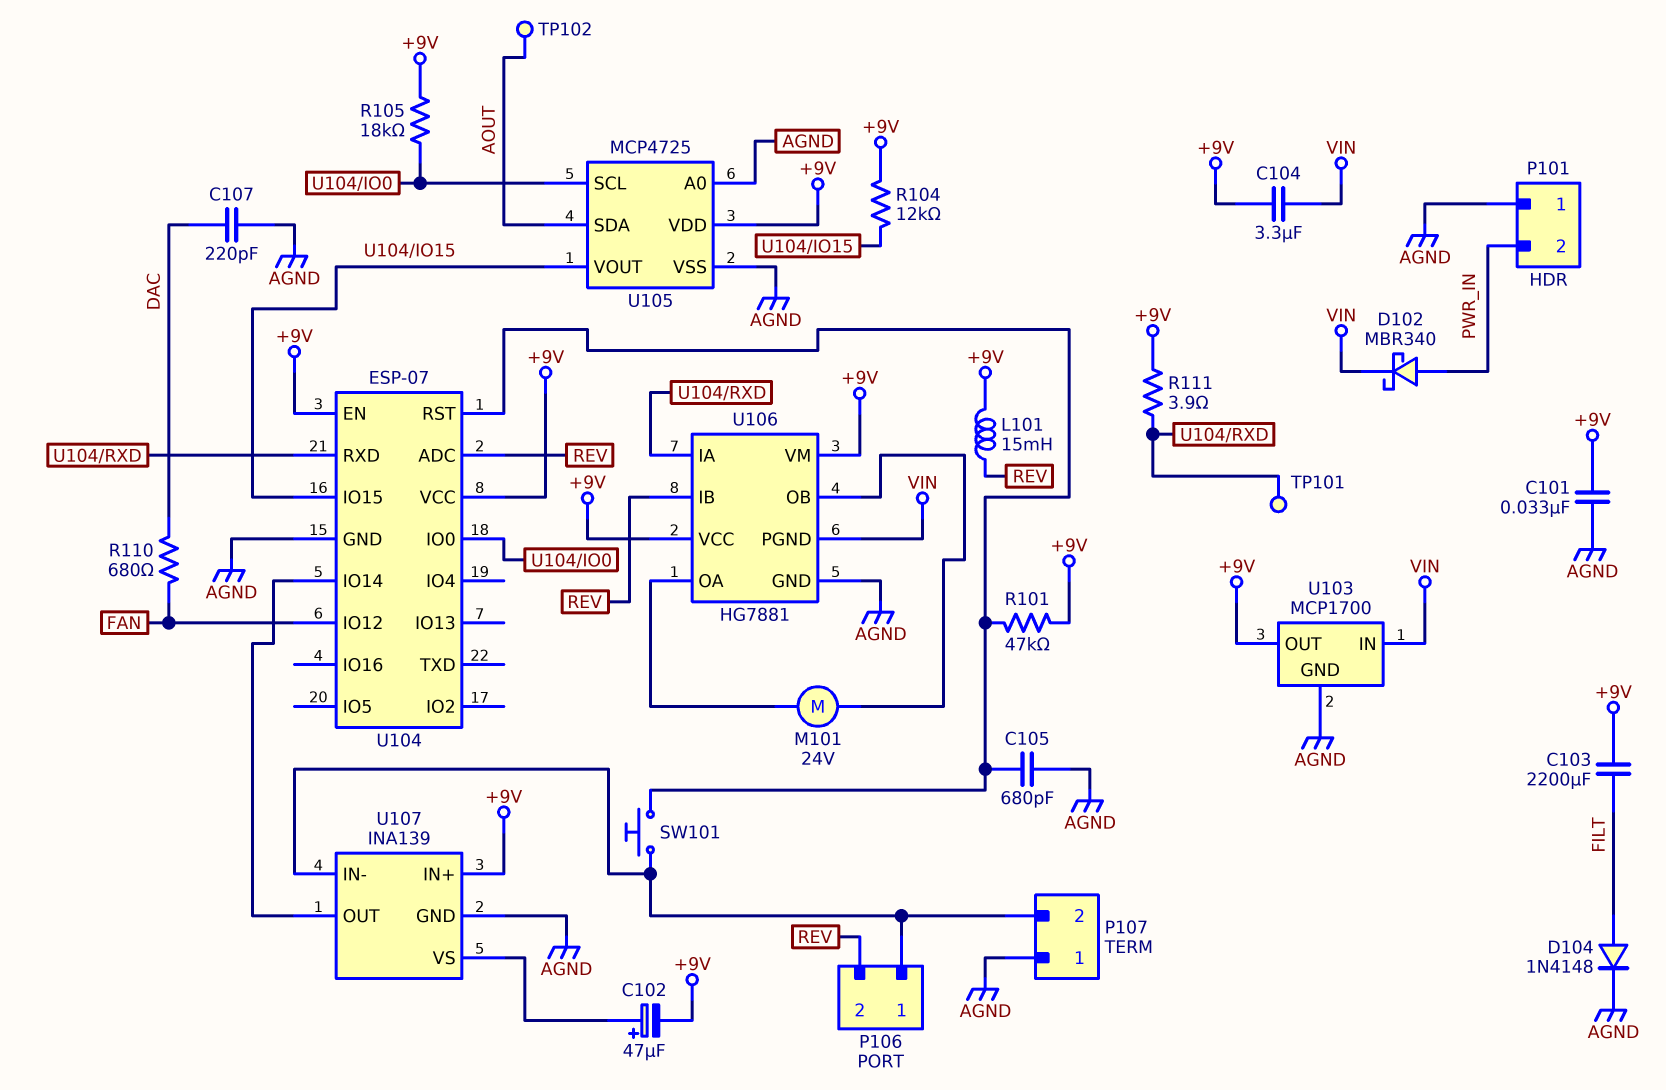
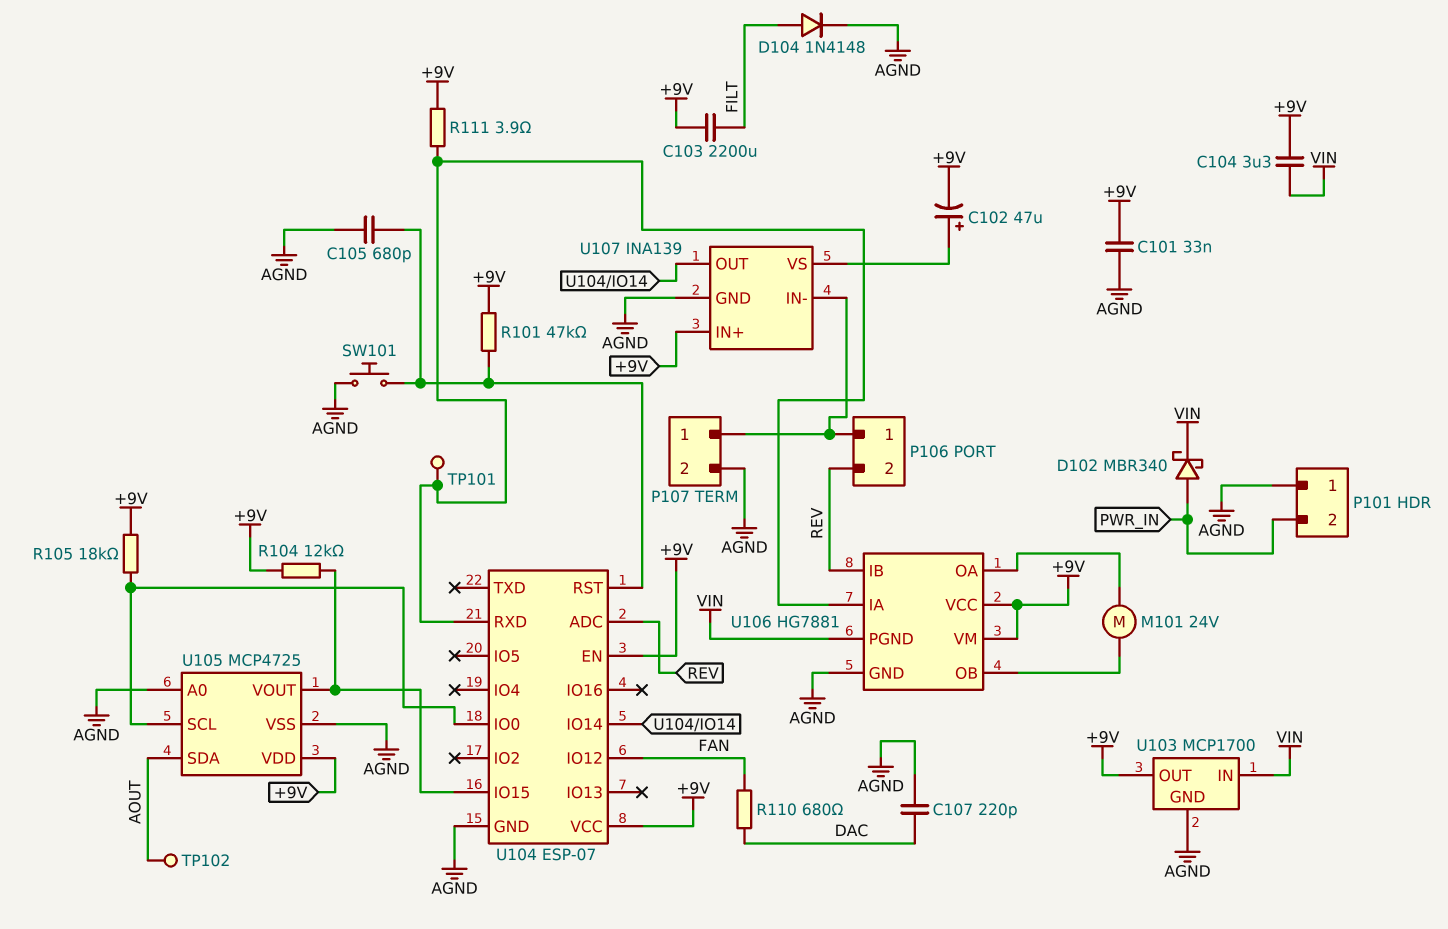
L101: 15mH (+9V, REV) -> none
P107 pin 1: AGND -> P106/1
P107 pin 2: P106/1 -> AGND
SW101: button (P106/1, U104/RST) -> button (AGND, U104/RST)

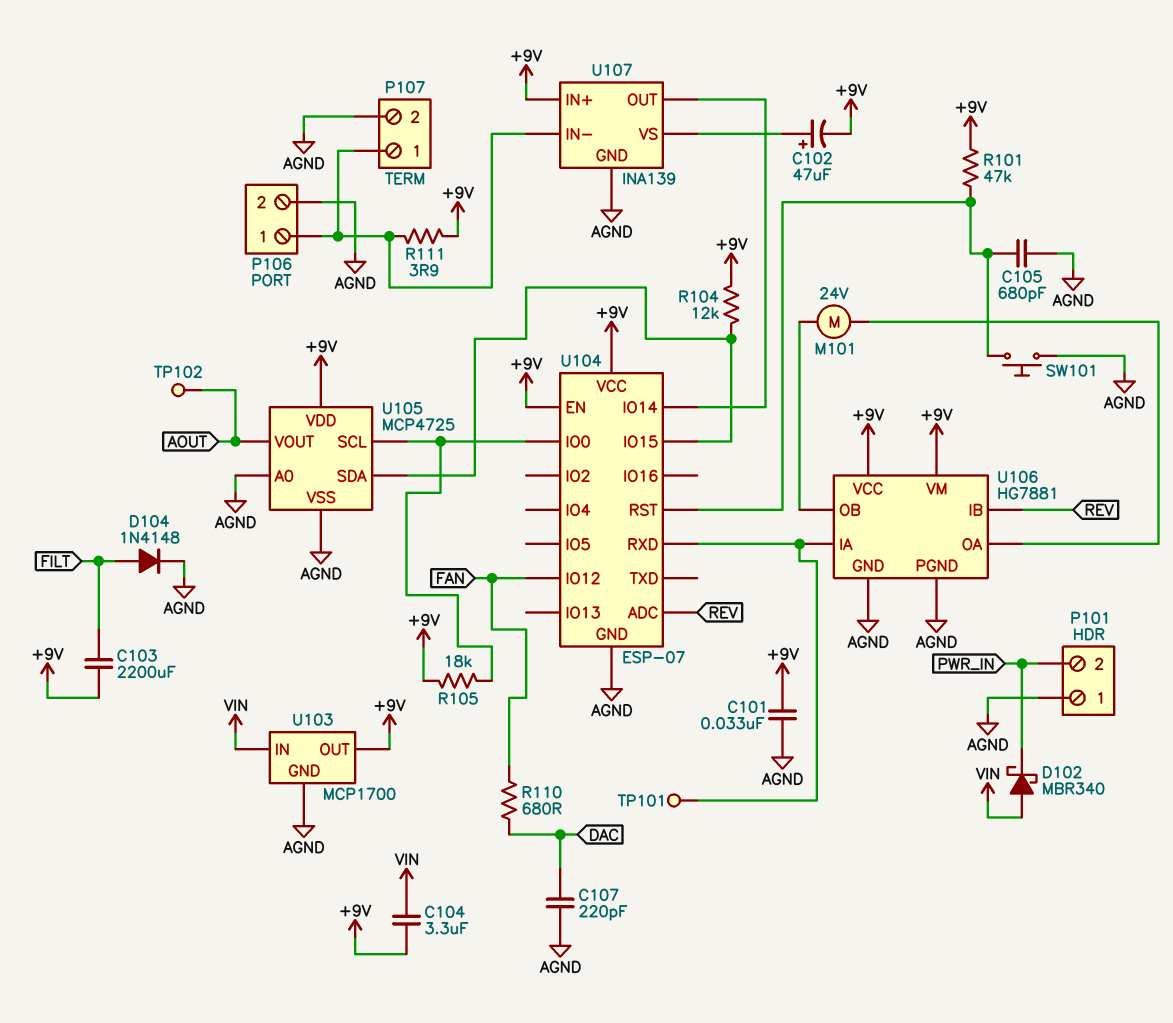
D102: schottky MBR340 (A PWR_IN, K VIN) -> schottky MBR340 (A VIN, K PWR_IN)
P106 pin 2: REV -> AGND
R111: 3.9 (+9V, U104/RXD) -> 3.9 (+9V, P106/1)
U105 pin SDA: AOUT -> U104/IO15
U105 pin VOUT: U104/IO15 -> AOUT
U106 pin PGND: VIN -> AGND

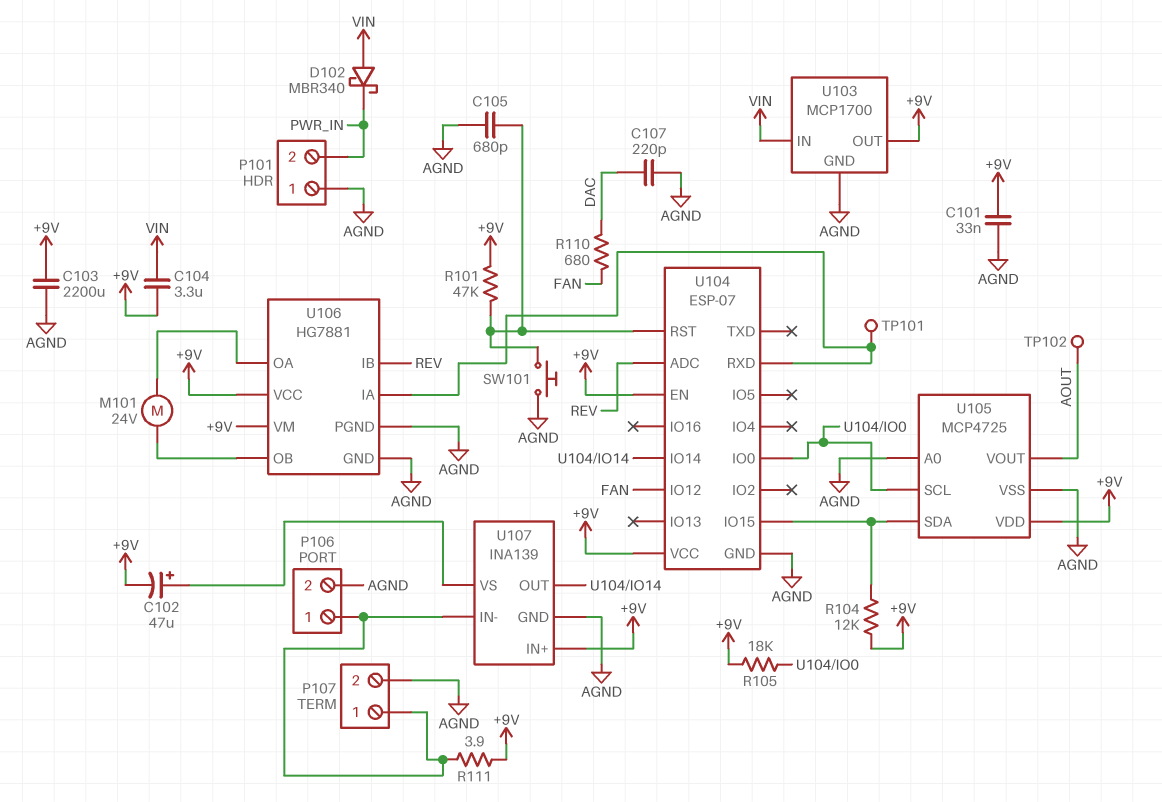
C103: 2200uF (+9V, FILT) -> 2200uF (+9V, AGND)
D104: diode 1N4148 (A FILT, K AGND) -> none

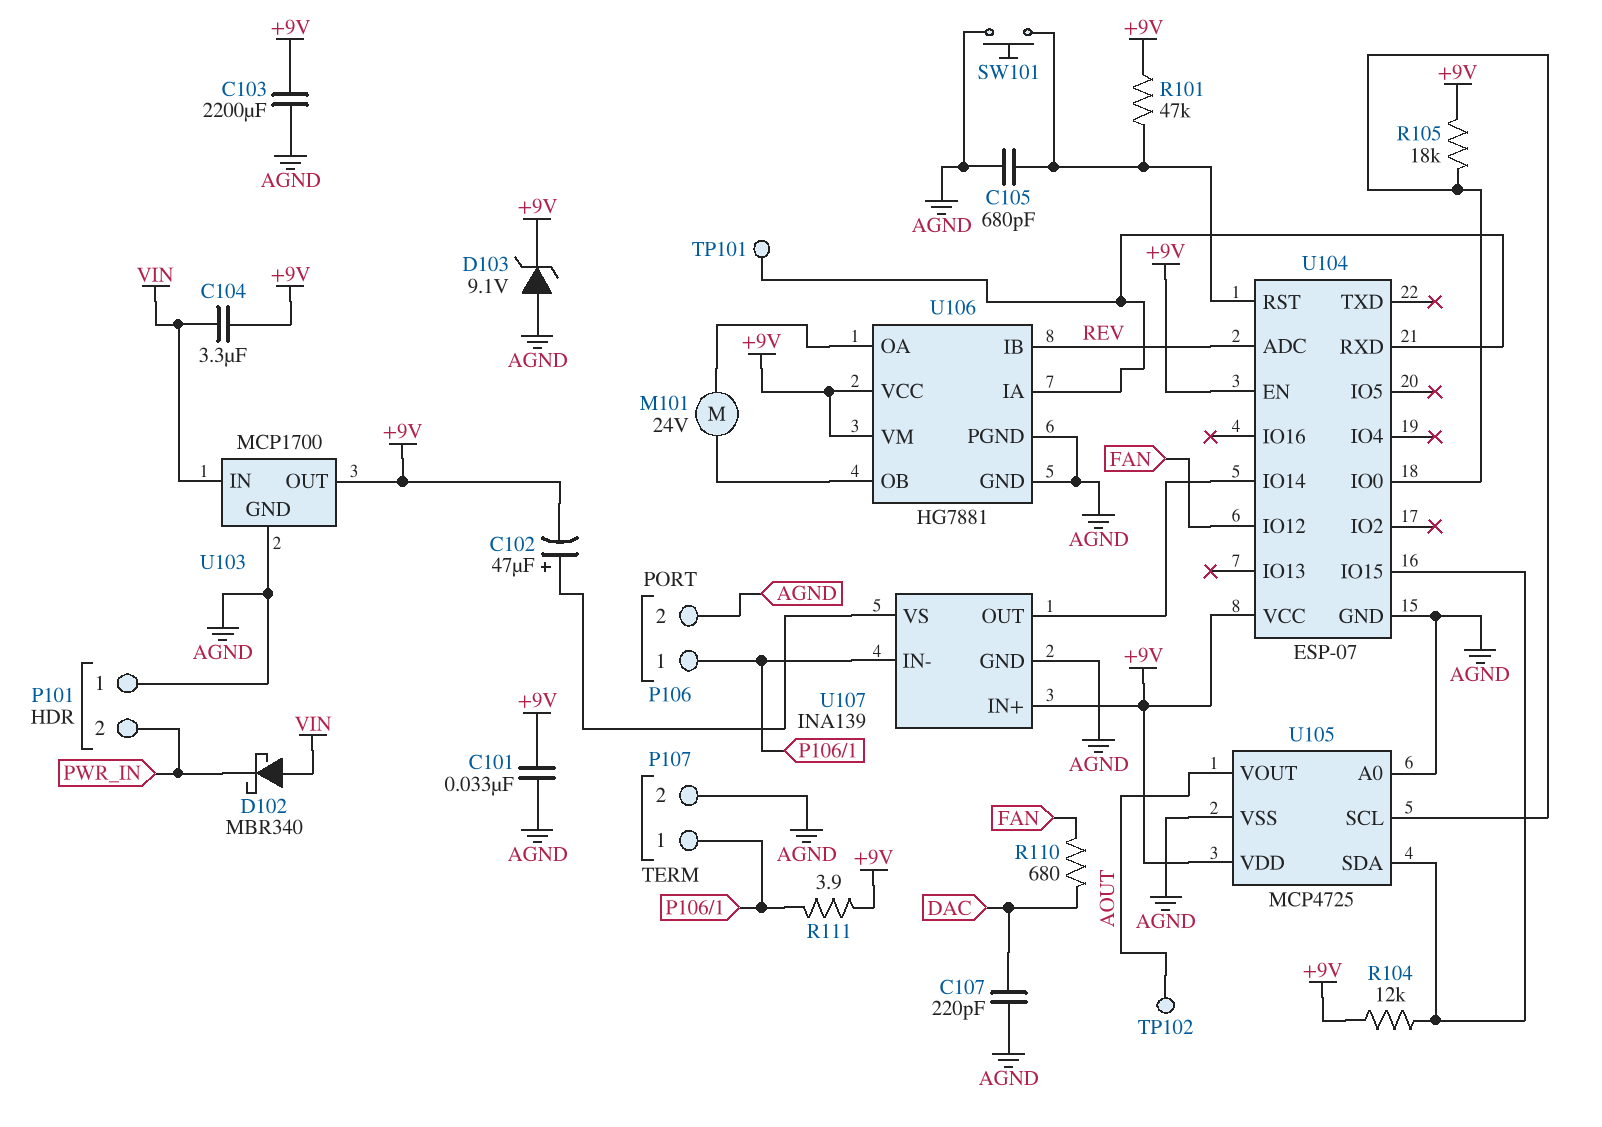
D103: none -> zener 9.1V (A AGND, K +9V)

